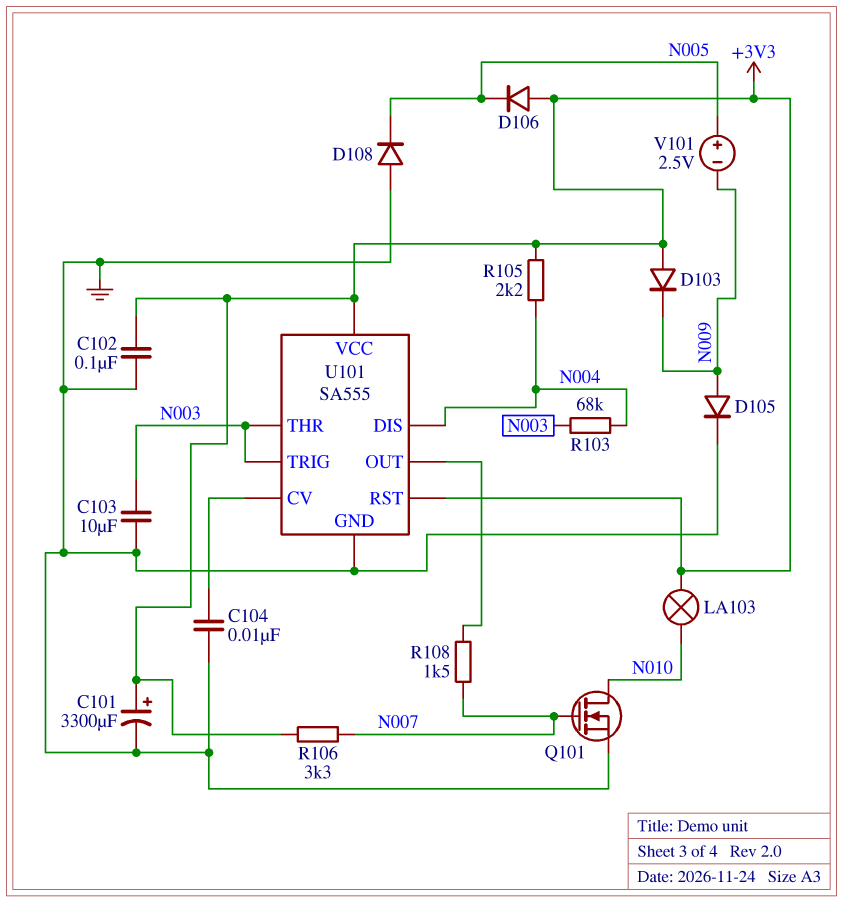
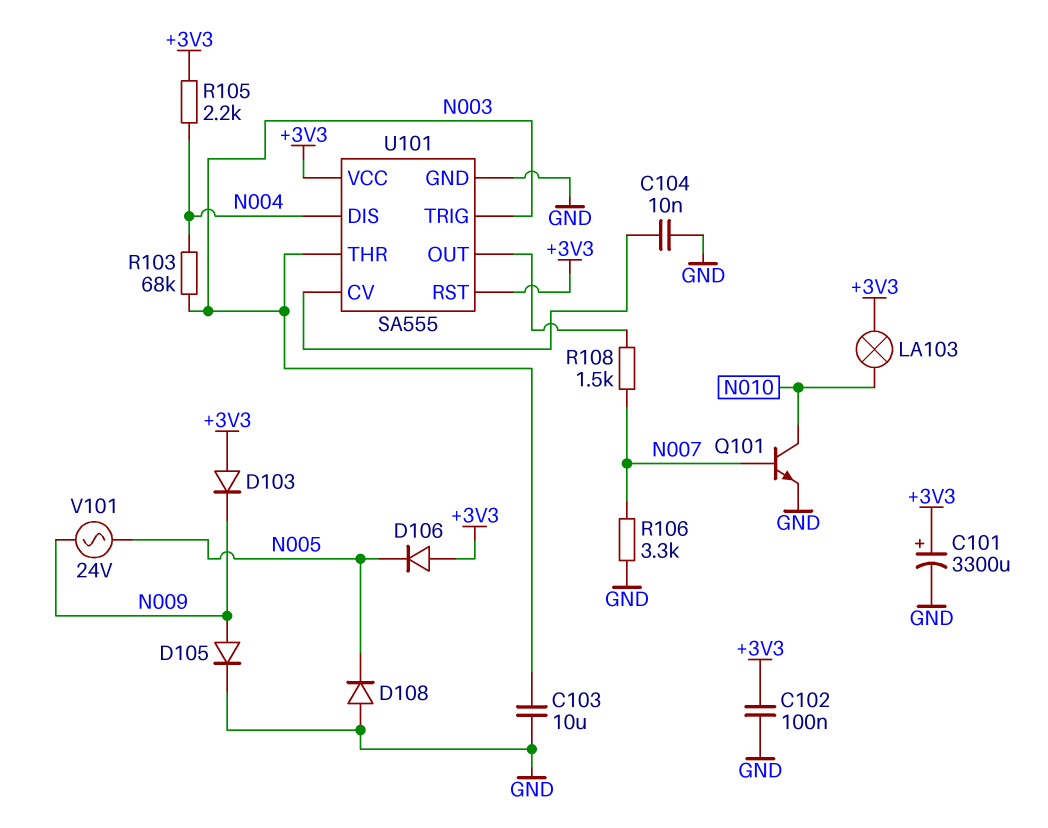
Q101: NMOS (G N007, D N010, S GND) -> NPN (B N007, C N010, E GND)
R106: 3.3k (+3V3, N007) -> 3.3k (GND, N007)
V101: 2.5V (plus N005, minus N009) -> AC 24V (N005, N009)

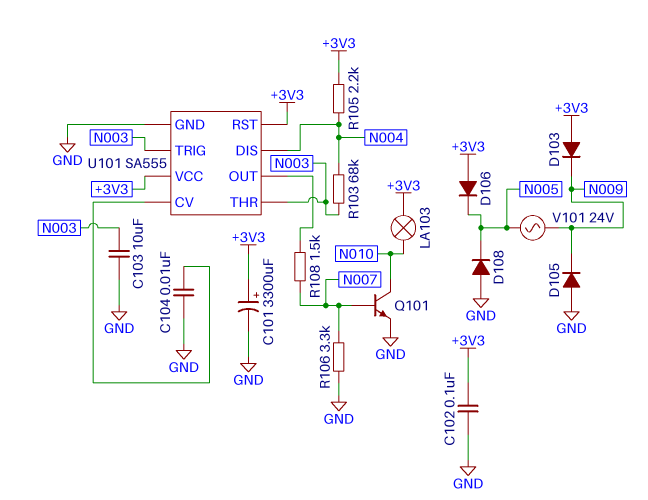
D105: diode (A N009, K GND) -> diode (A GND, K N009)

